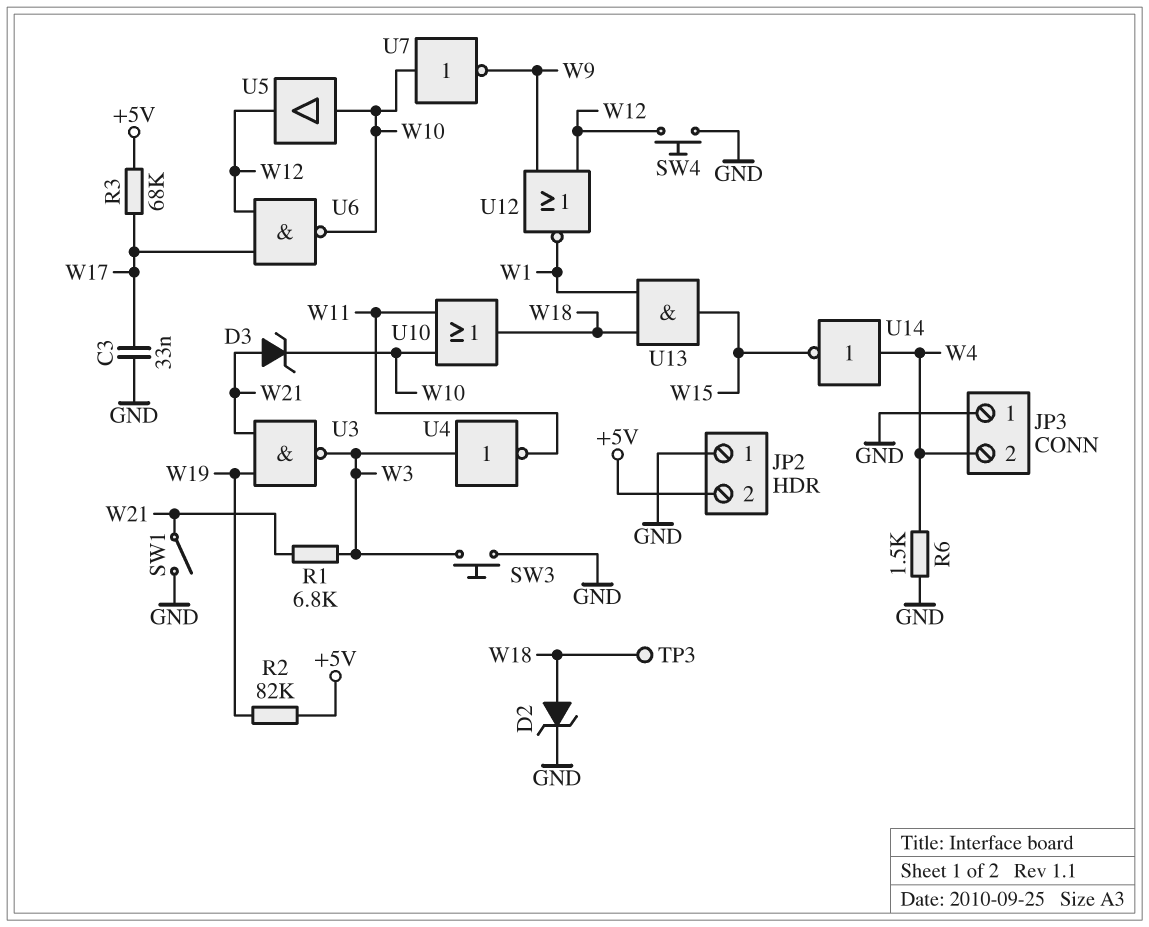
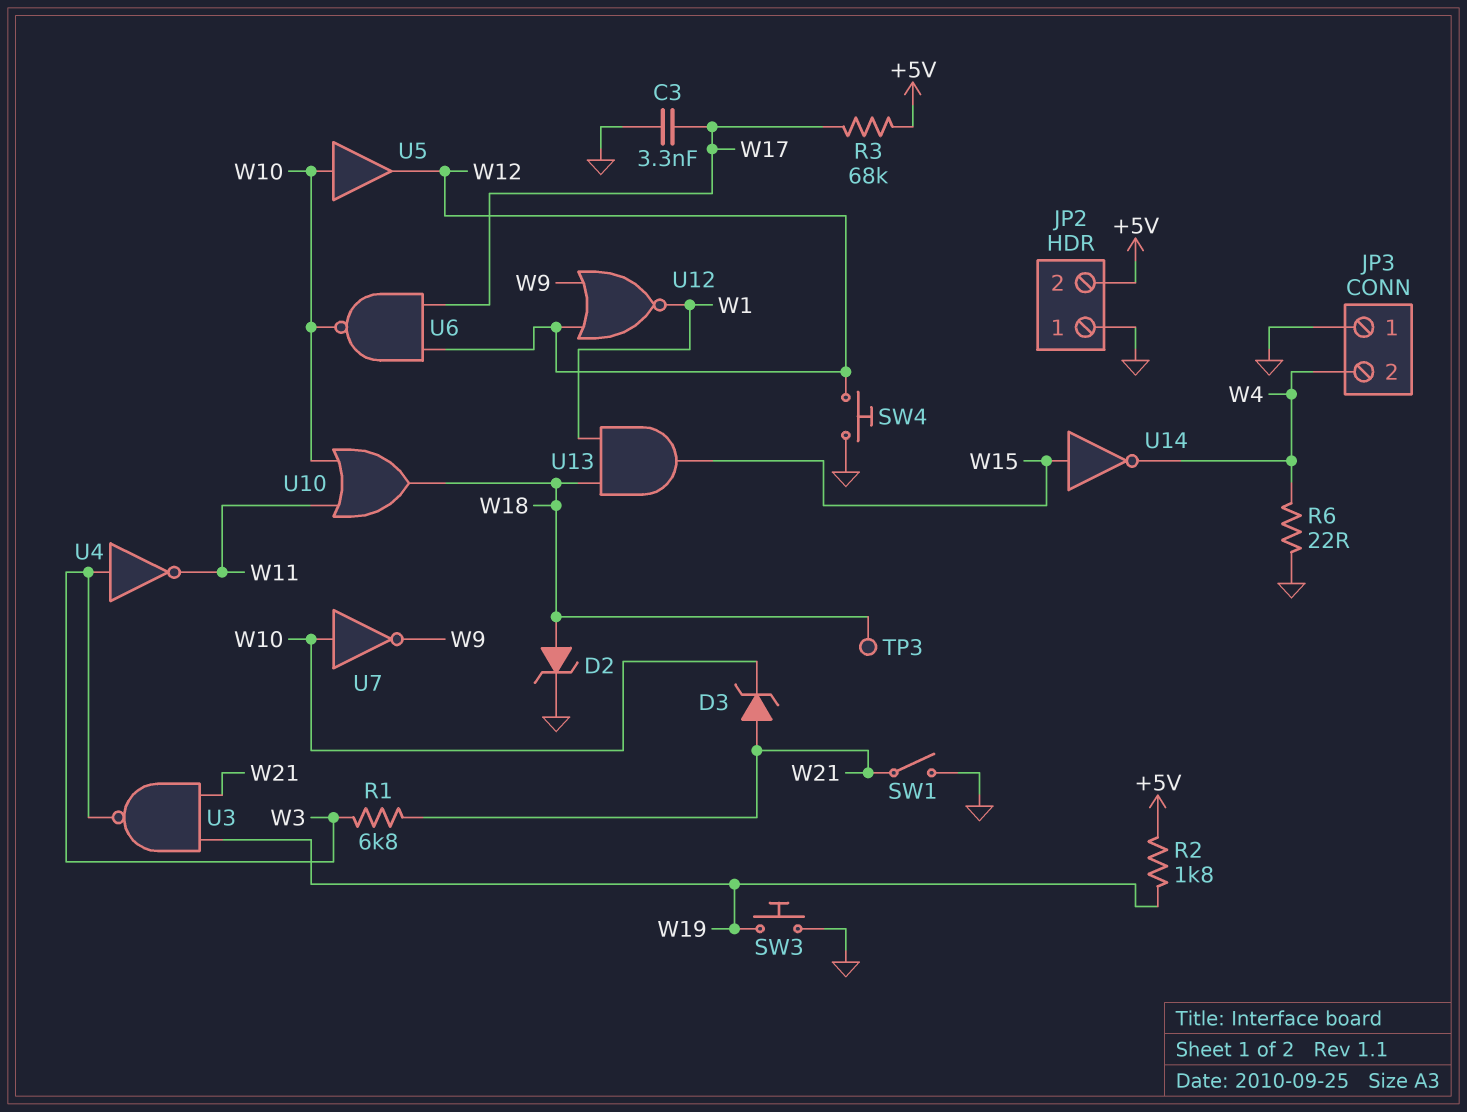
C3: 33nF (GND, W17) -> 3.3nF (GND, W17)
R2: 82k (+5V, W19) -> 1.8k (+5V, W19)
R6: 1.5k (GND, W4) -> 22 (GND, W4)
SW3: button (GND, W3) -> button (GND, W19)
U14: NOT (in W4, out W15) -> NOT (in W15, out W4)

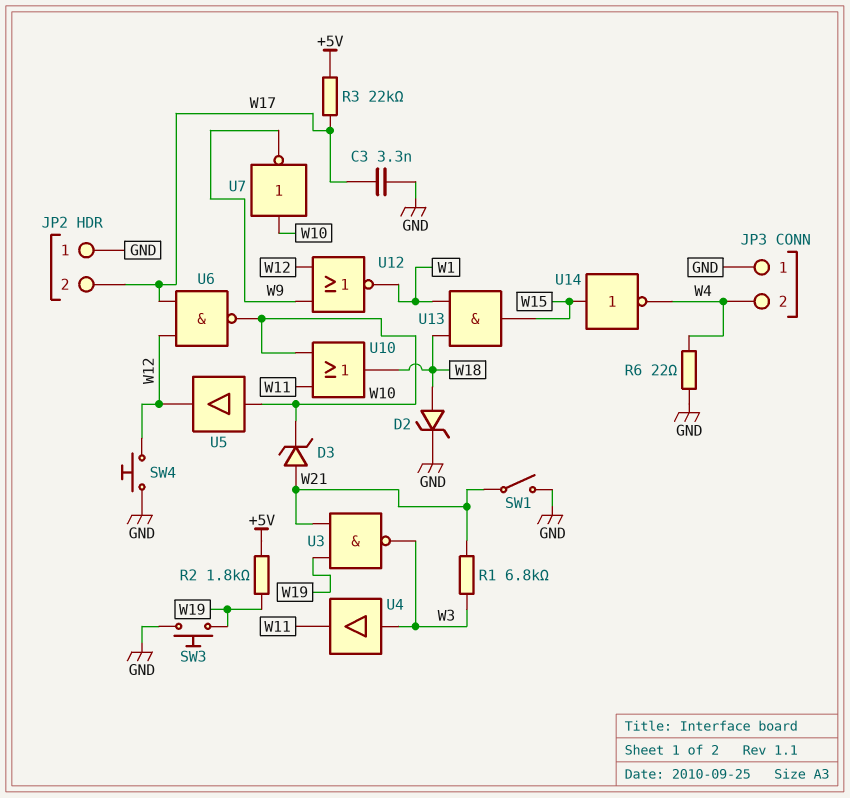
JP2 pin 2: +5V -> W17
R3: 68k (+5V, W17) -> 22k (+5V, W17)
TP3: test point (W18) -> none
U4: NOT (in W3, out W11) -> buffer (in W3, out W11)

